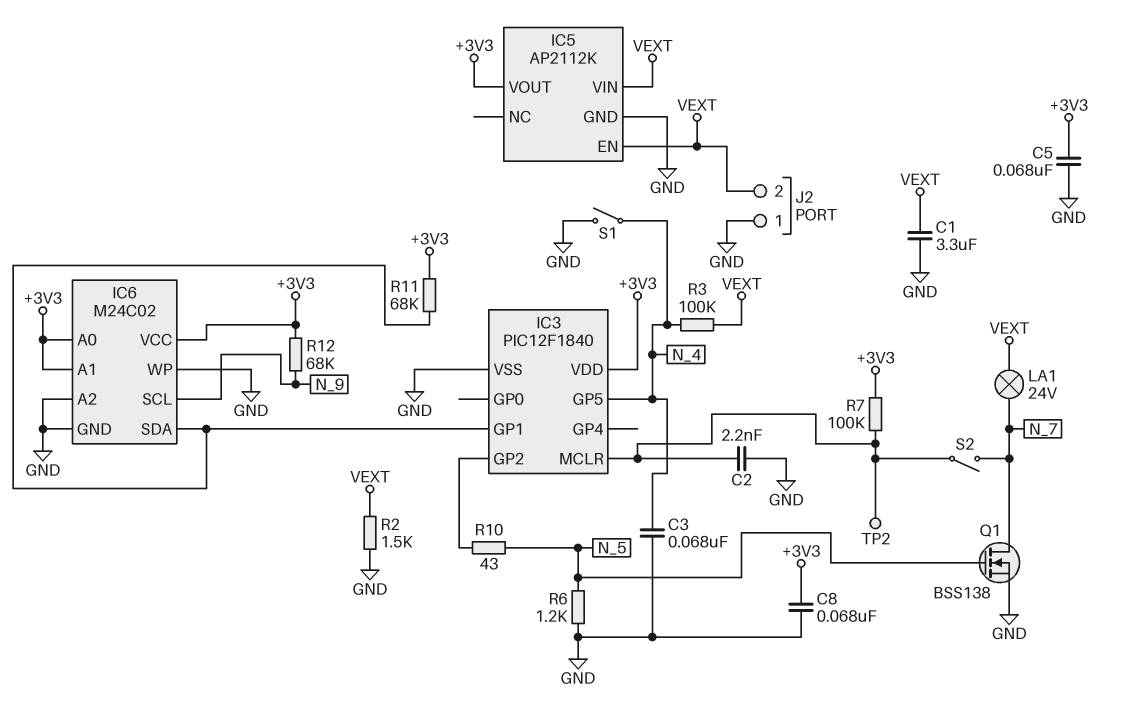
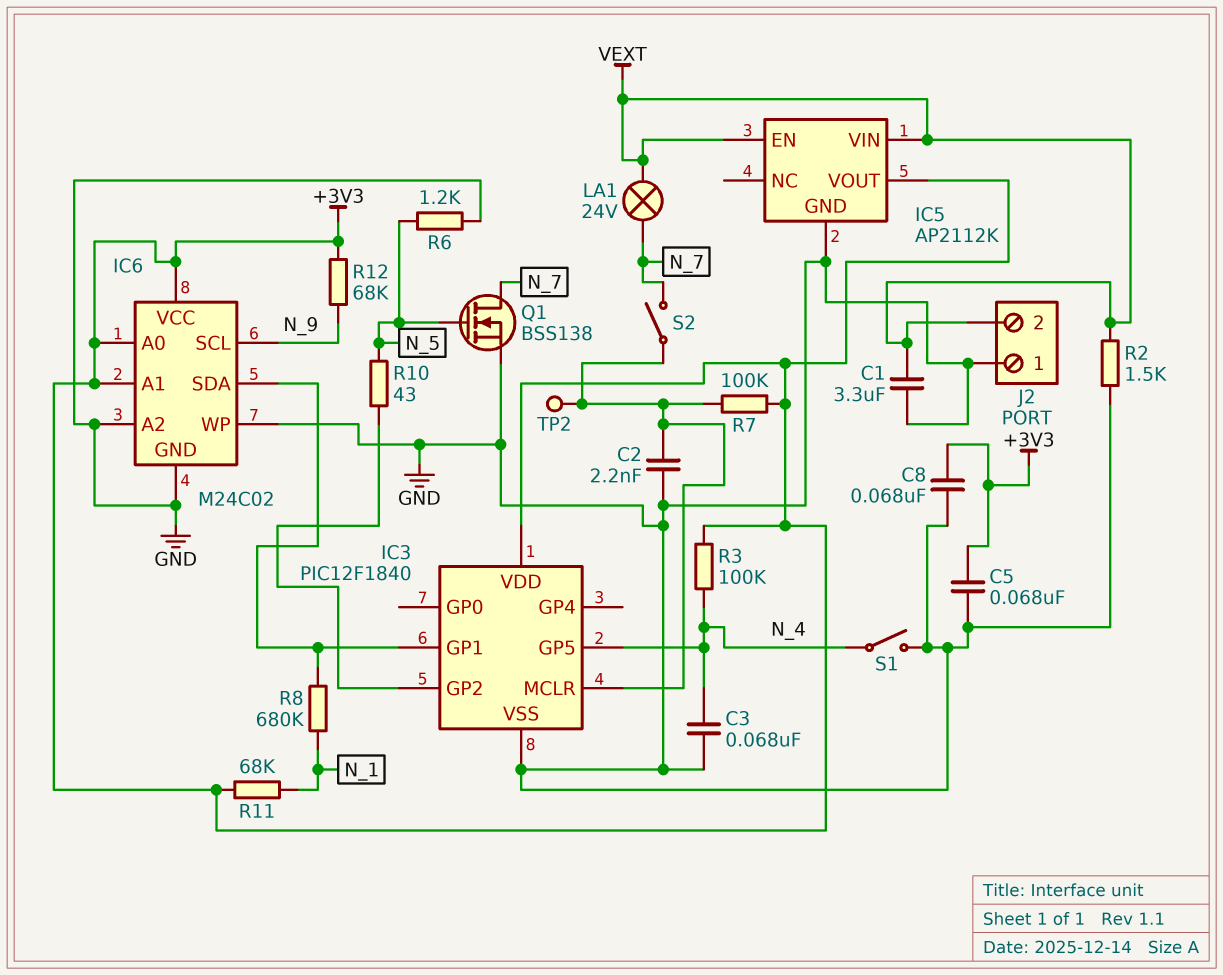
R3: 100k (N_4, VEXT) -> 100k (+3V3, N_4)
R8: none -> 680k (IC3/GP1, N_1)
R11: 68k (+3V3, IC3/GP1) -> 68k (+3V3, N_1)

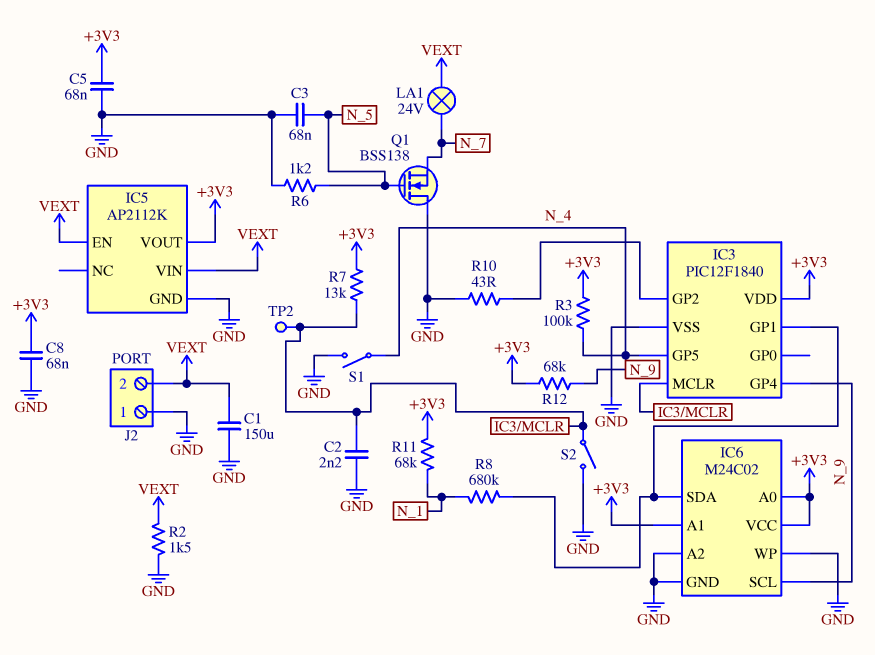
C1: 3.3uF (GND, VEXT) -> 150uF (GND, VEXT)
C3: 68nF (GND, N_4) -> 68nF (GND, N_5)
IC3 pin GP4: none -> N_9
Q1: NMOS BSS138 (G N_5, D N_7, S GND) -> NMOS BSS138 (G N_5, D GND, S N_7)
R7: 100k (+3V3, IC3/MCLR) -> 13k (+3V3, IC3/MCLR)
R10: 43 (IC3/GP2, N_5) -> 43 (GND, IC3/GP2)
S2: switch (IC3/MCLR, N_7) -> switch (GND, IC3/MCLR)

